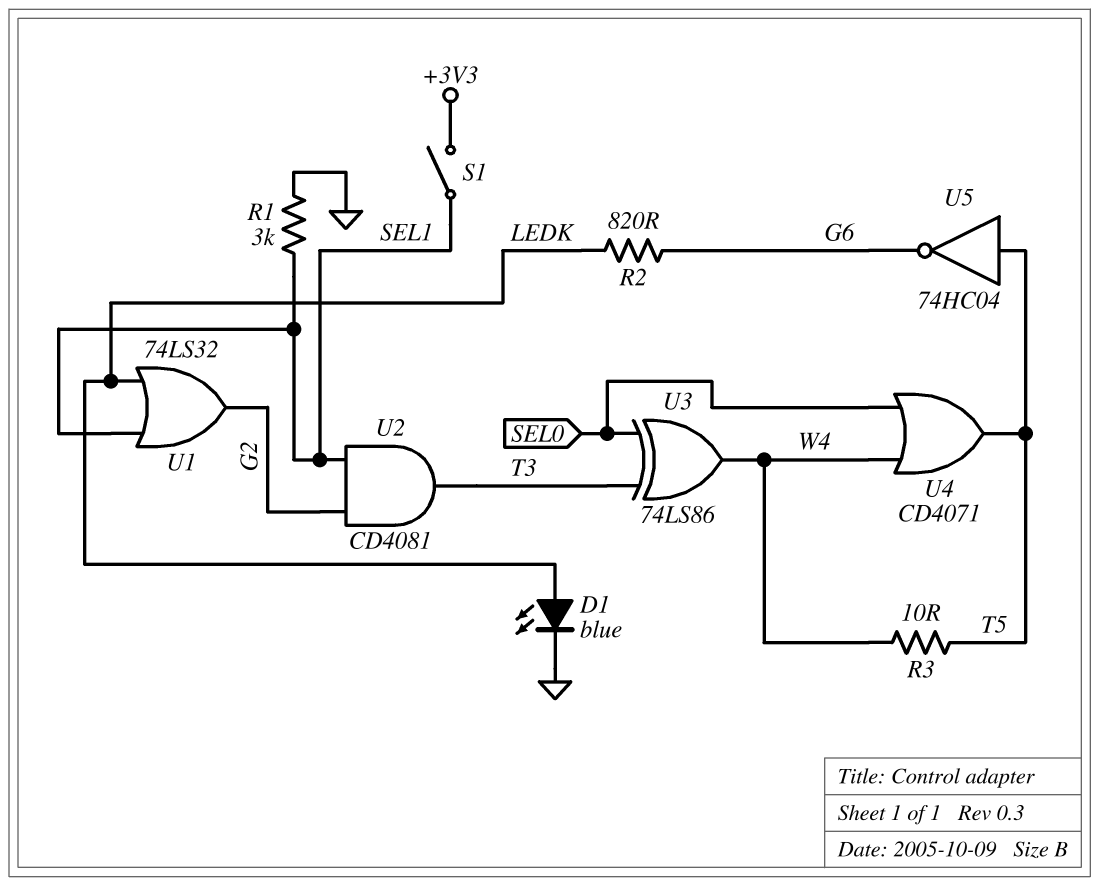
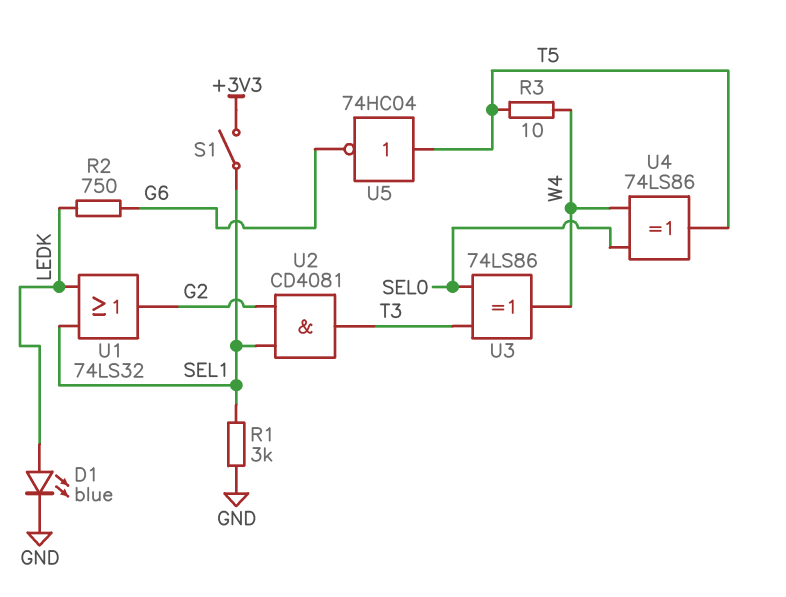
R2: 820 (G6, LEDK) -> 750 (G6, LEDK)
U4: OR CD4071 (in SEL0, in W4, out T5) -> XOR 74LS86 (in SEL0, in W4, out T5)

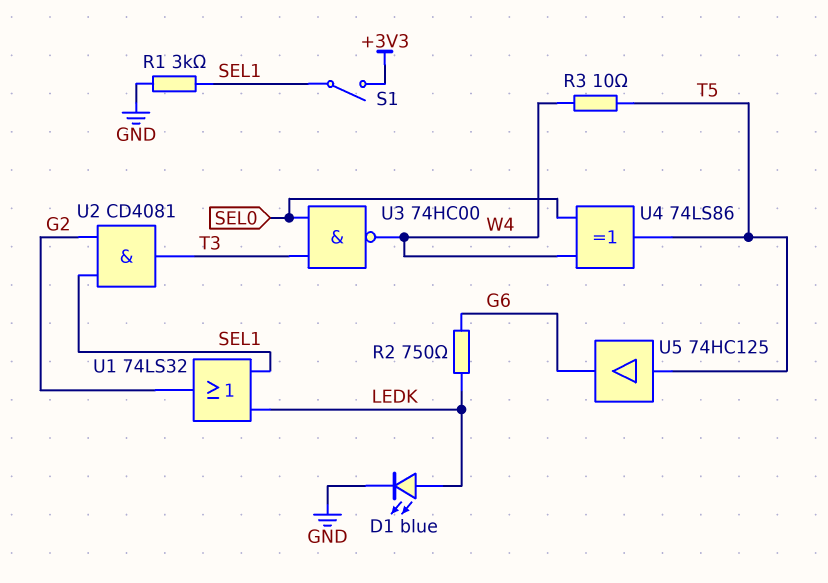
U3: XOR 74LS86 (in SEL0, in T3, out W4) -> NAND 74HC00 (in SEL0, in T3, out W4)
U5: NOT 74HC04 (in T5, out G6) -> buffer 74HC125 (in T5, out G6)

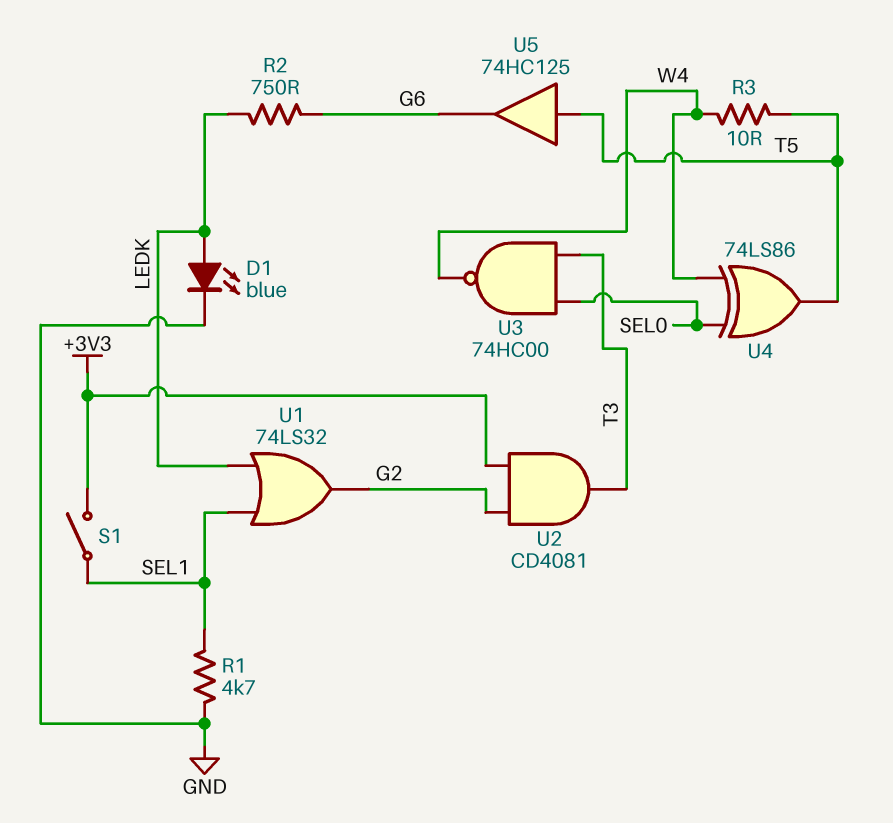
R1: 3k (GND, SEL1) -> 4.7k (GND, SEL1)
U2: AND CD4081 (in G2, in SEL1, out T3) -> AND CD4081 (in +3V3, in G2, out T3)

